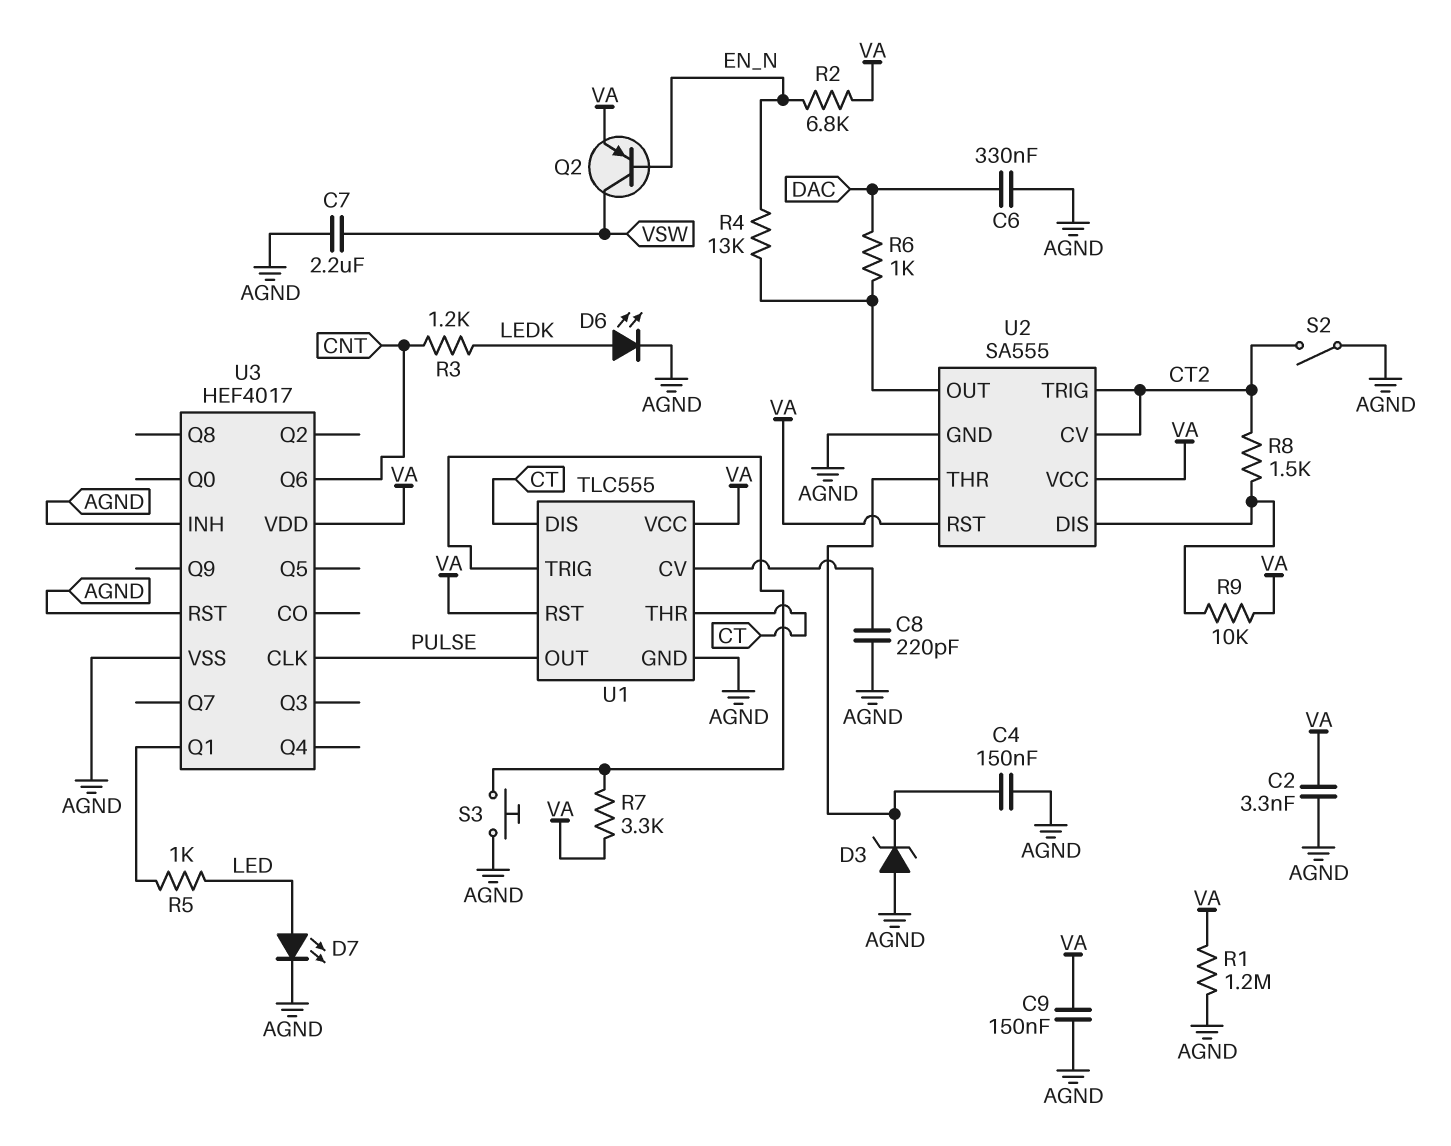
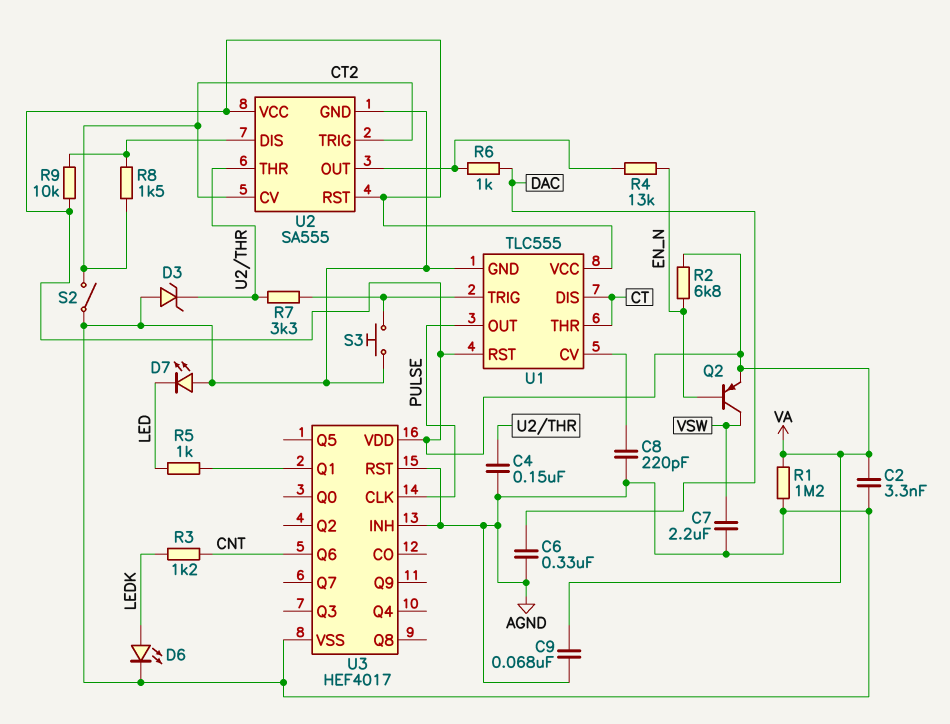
C9: 150nF (AGND, VA) -> 68nF (AGND, VA)
D7: LED (A LED, K AGND) -> LED (A AGND, K LED)
R7: 3.3k (U1/TRIG, VA) -> 3.3k (U1/TRIG, U2/THR)

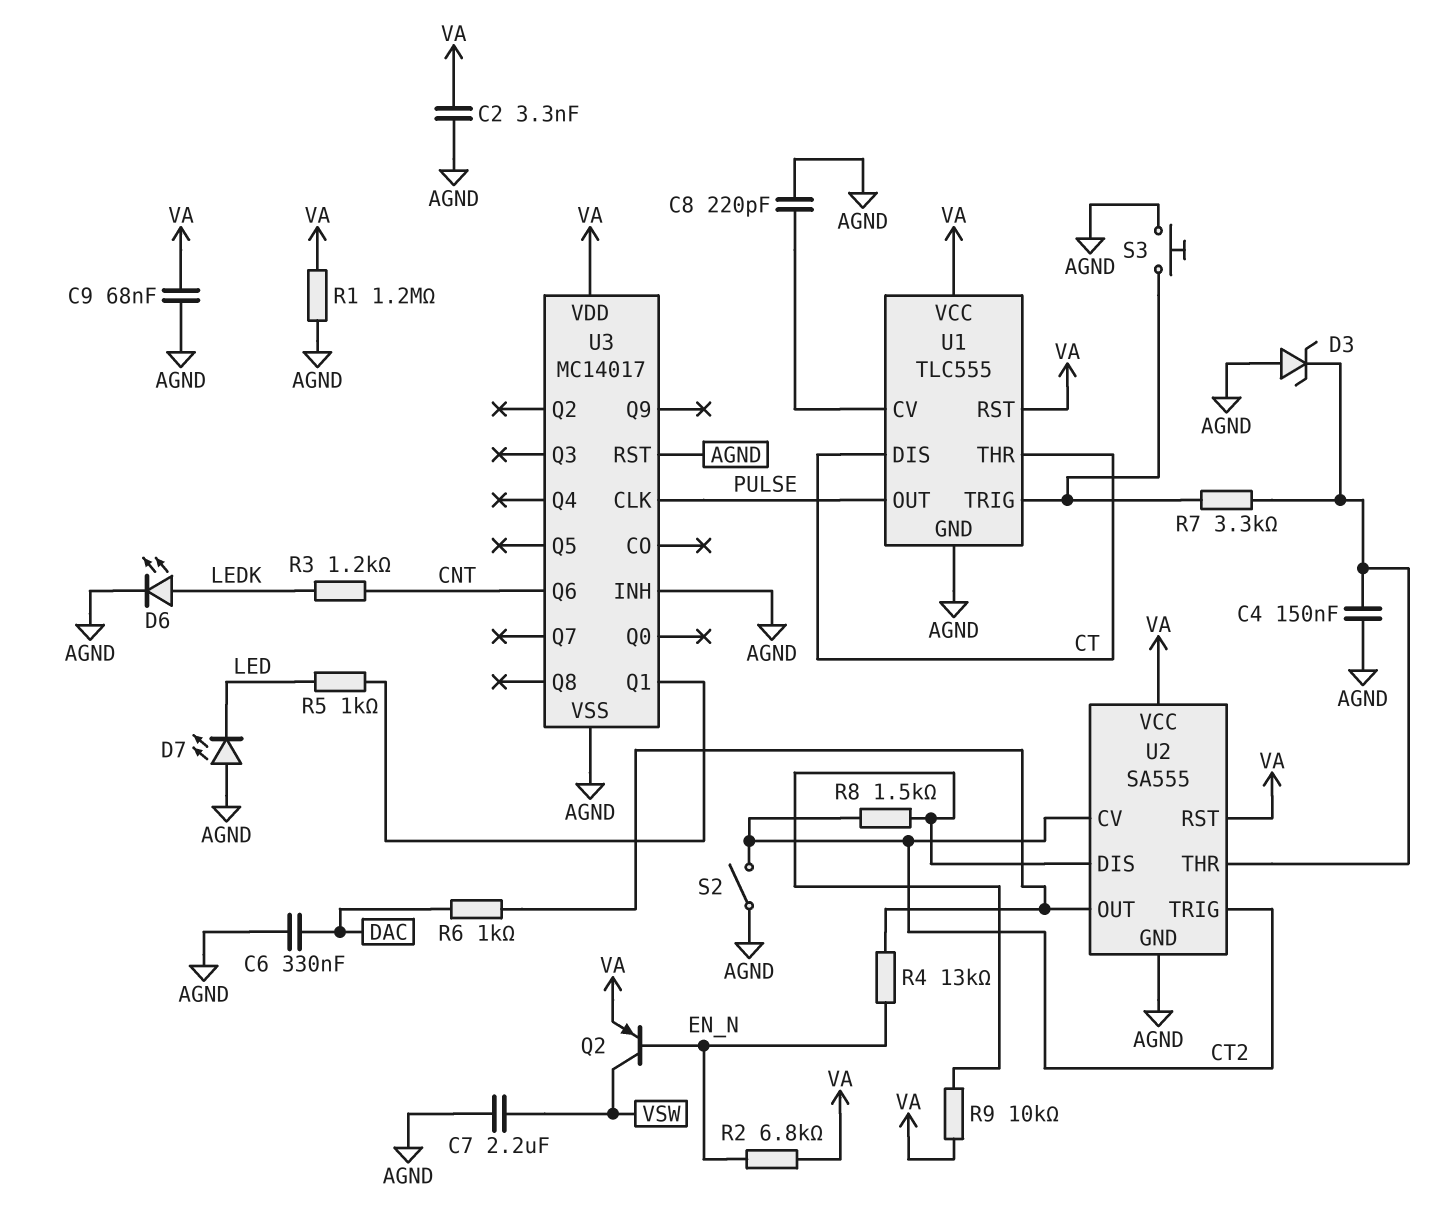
U3: HEF4017 -> MC14017

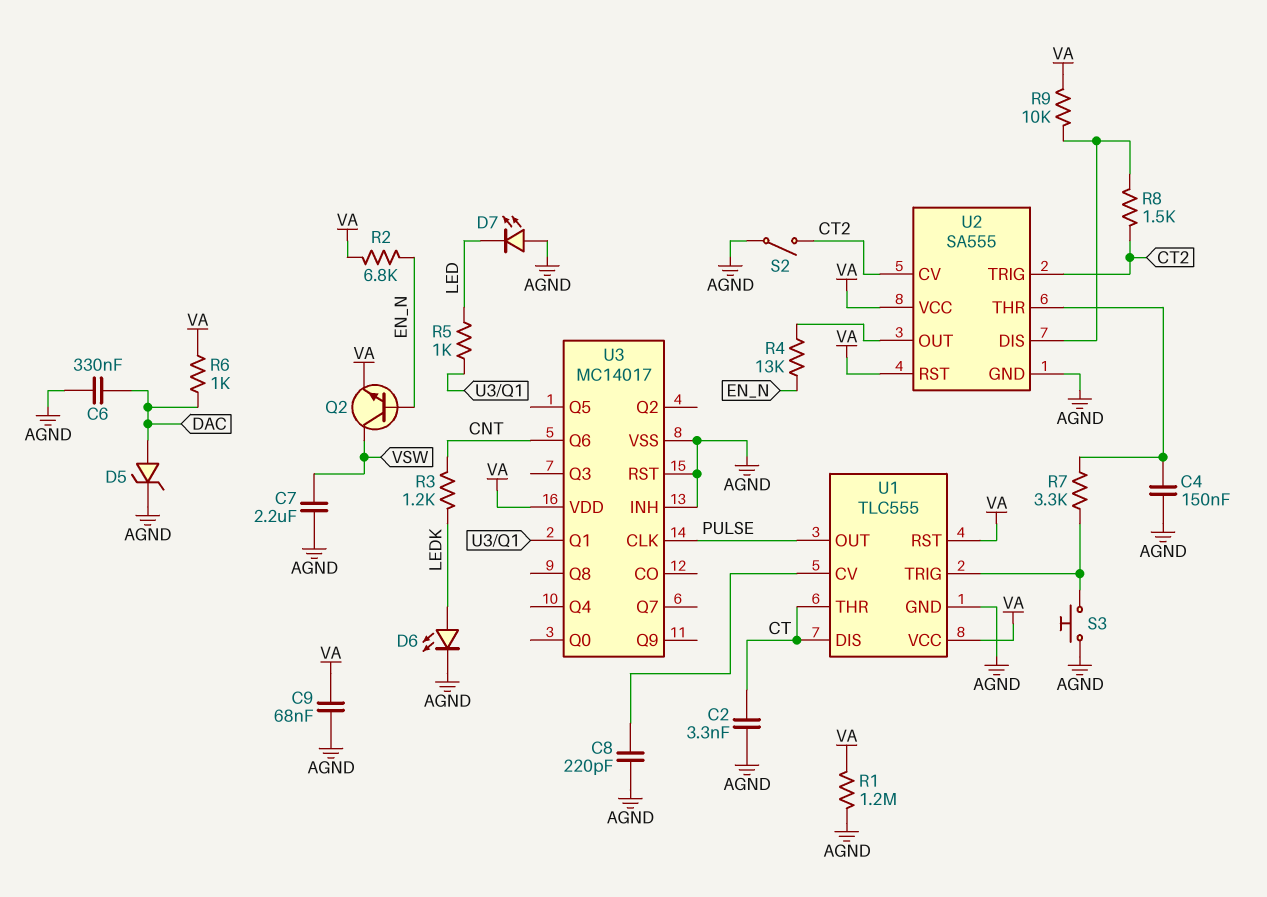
C2: 3.3nF (AGND, VA) -> 3.3nF (AGND, CT)
D3: zener (A AGND, K U2/THR) -> none
D5: none -> zener (A DAC, K AGND)
Q2: PNP (B EN_N, C VSW, E VA) -> NPN (B EN_N, C VSW, E VA)
R6: 1k (DAC, U2/OUT) -> 1k (DAC, VA)

